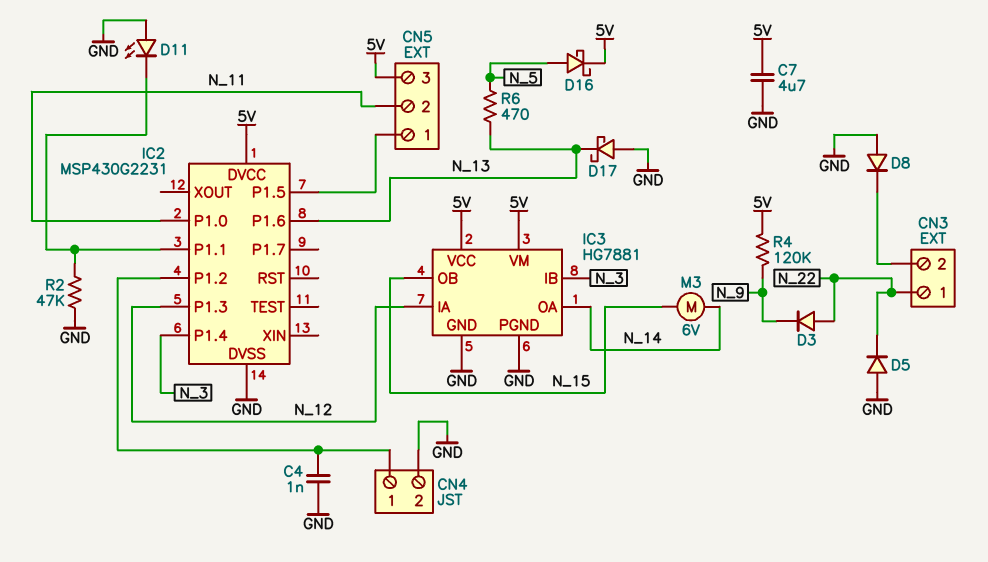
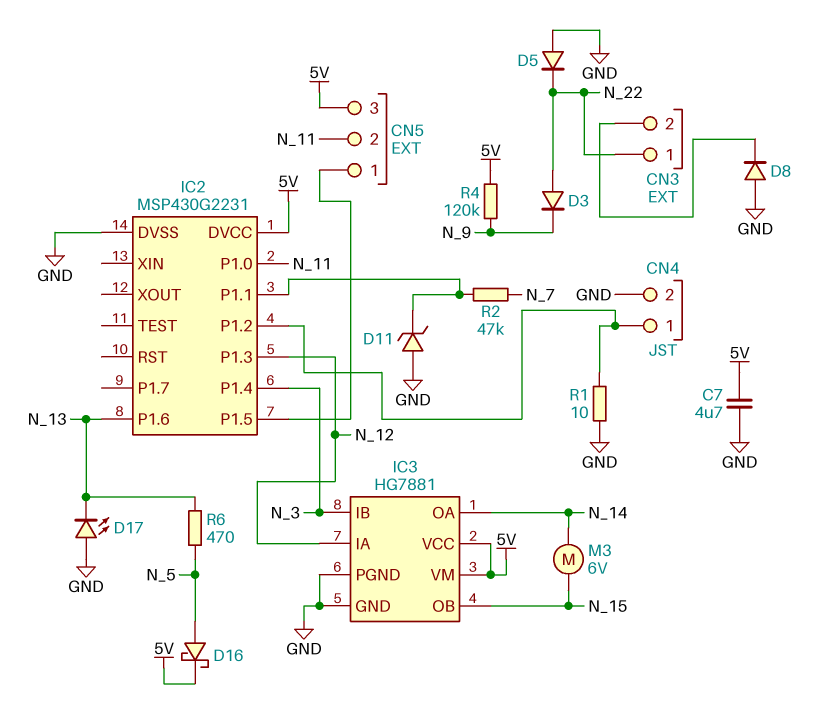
C4: 1nF (CN4/1, GND) -> none
D11: LED (A GND, K IC2/P1.1) -> zener (A GND, K IC2/P1.1)
D17: schottky (A GND, K N_13) -> LED (A GND, K N_13)
R1: none -> 10 (CN4/1, GND)
R2: 47k (GND, IC2/P1.1) -> 47k (IC2/P1.1, N_7)

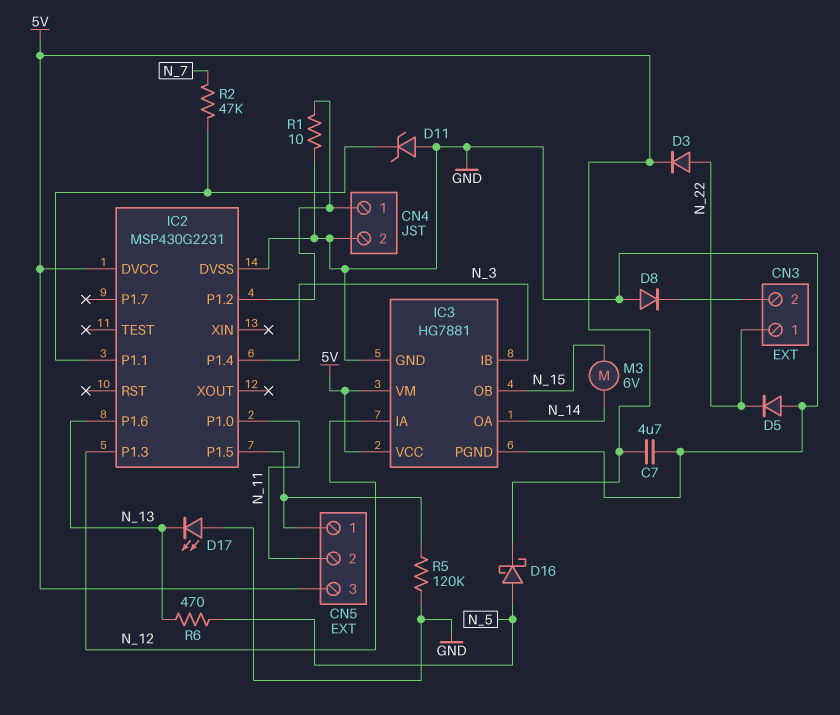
D3: diode (A N_22, K N_9) -> diode (A N_22, K 5V)
R4: 120k (5V, N_9) -> none
R5: none -> 120k (CN5/1, GND)

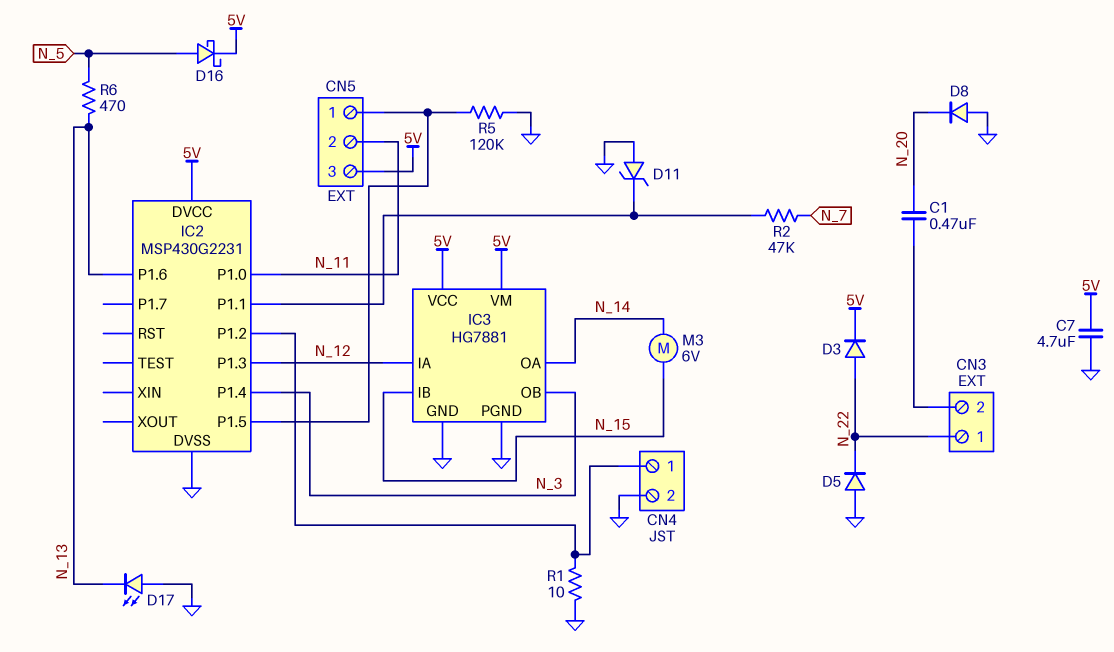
C1: none -> 470nF (CN3/2, N_20)
D8: diode (A GND, K CN3/2) -> diode (A GND, K N_20)
IC3 pin IB: N_3 -> N_15
IC3 pin OB: N_15 -> N_3

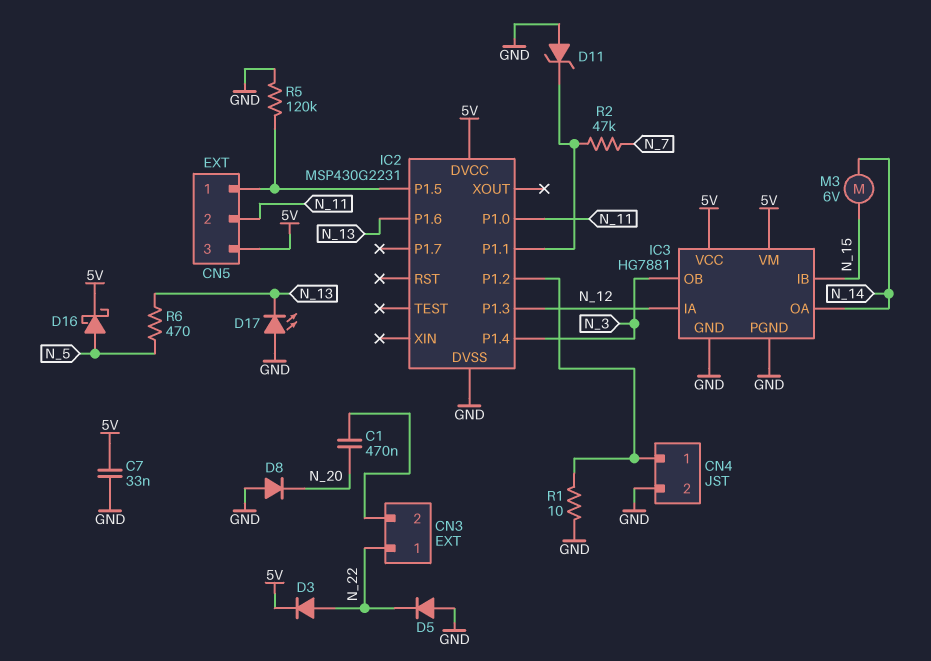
C7: 4.7uF (5V, GND) -> 33nF (5V, GND)

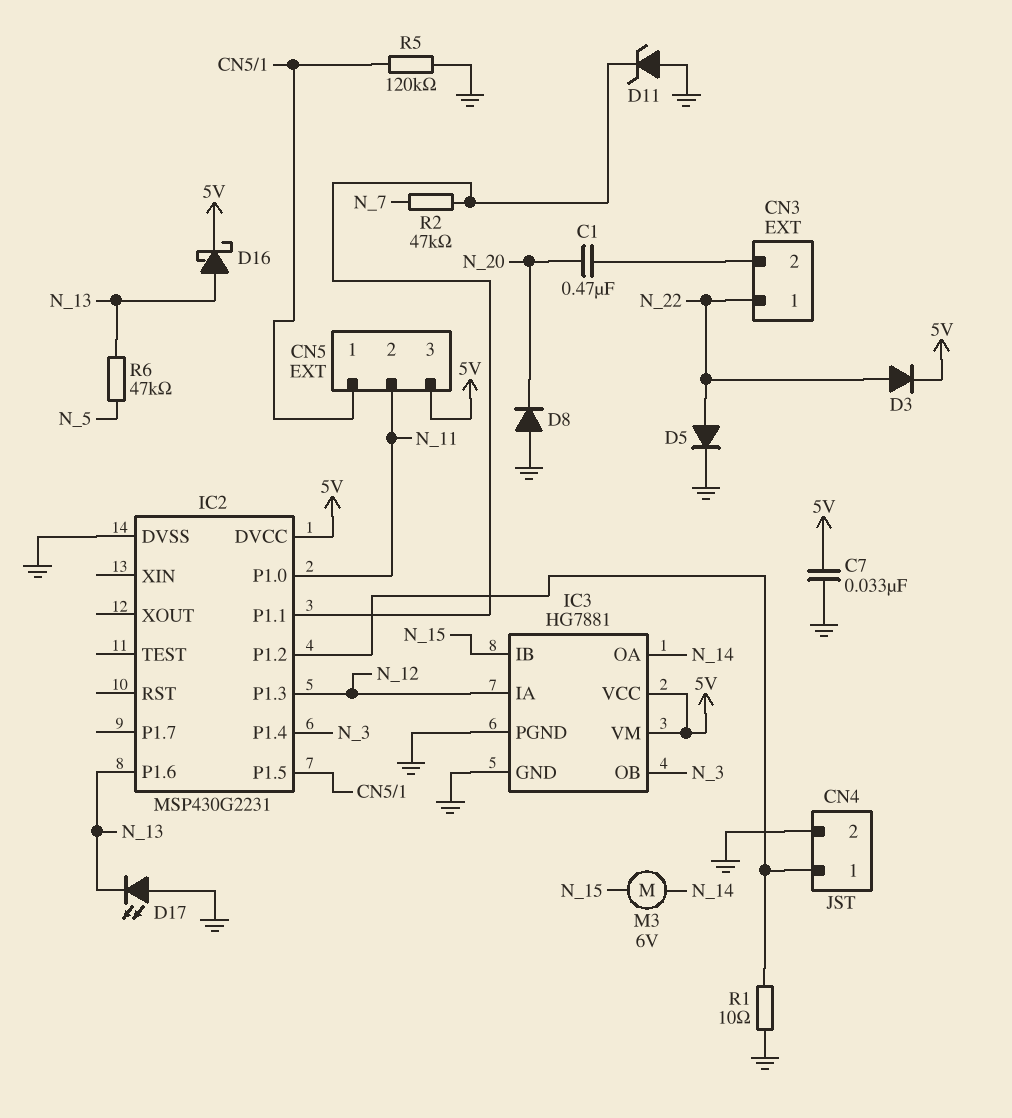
D5: diode (A GND, K N_22) -> diode (A N_22, K GND)
D16: schottky (A N_5, K 5V) -> schottky (A N_13, K 5V)
R6: 470 (N_5, N_13) -> 47k (N_5, N_13)

